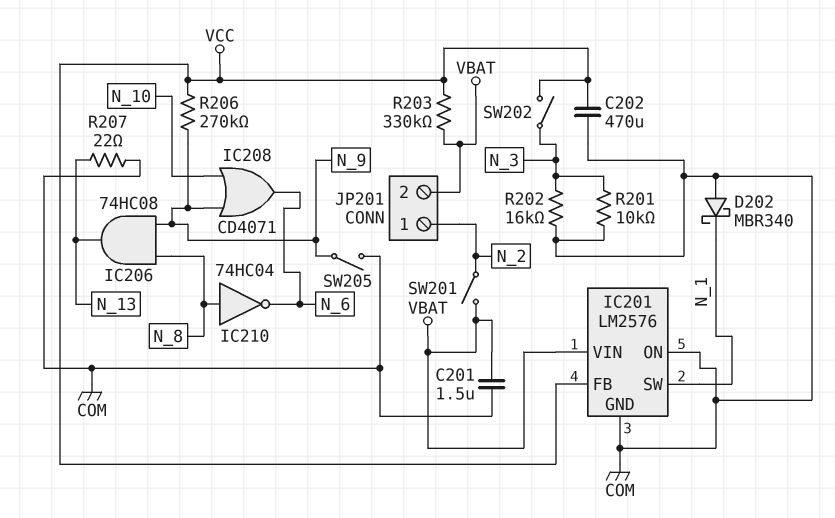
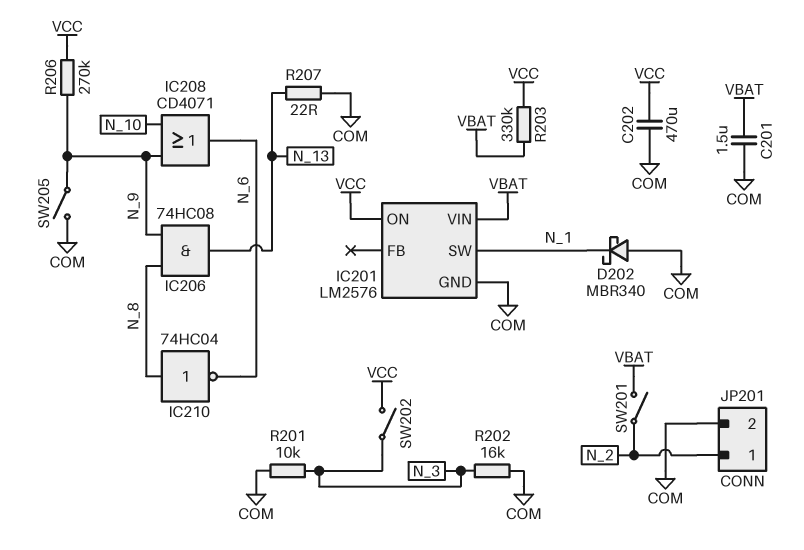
IC201 pin FB: VCC -> none
IC201 pin ON: COM -> VCC
JP201 pin 2: VBAT -> COM

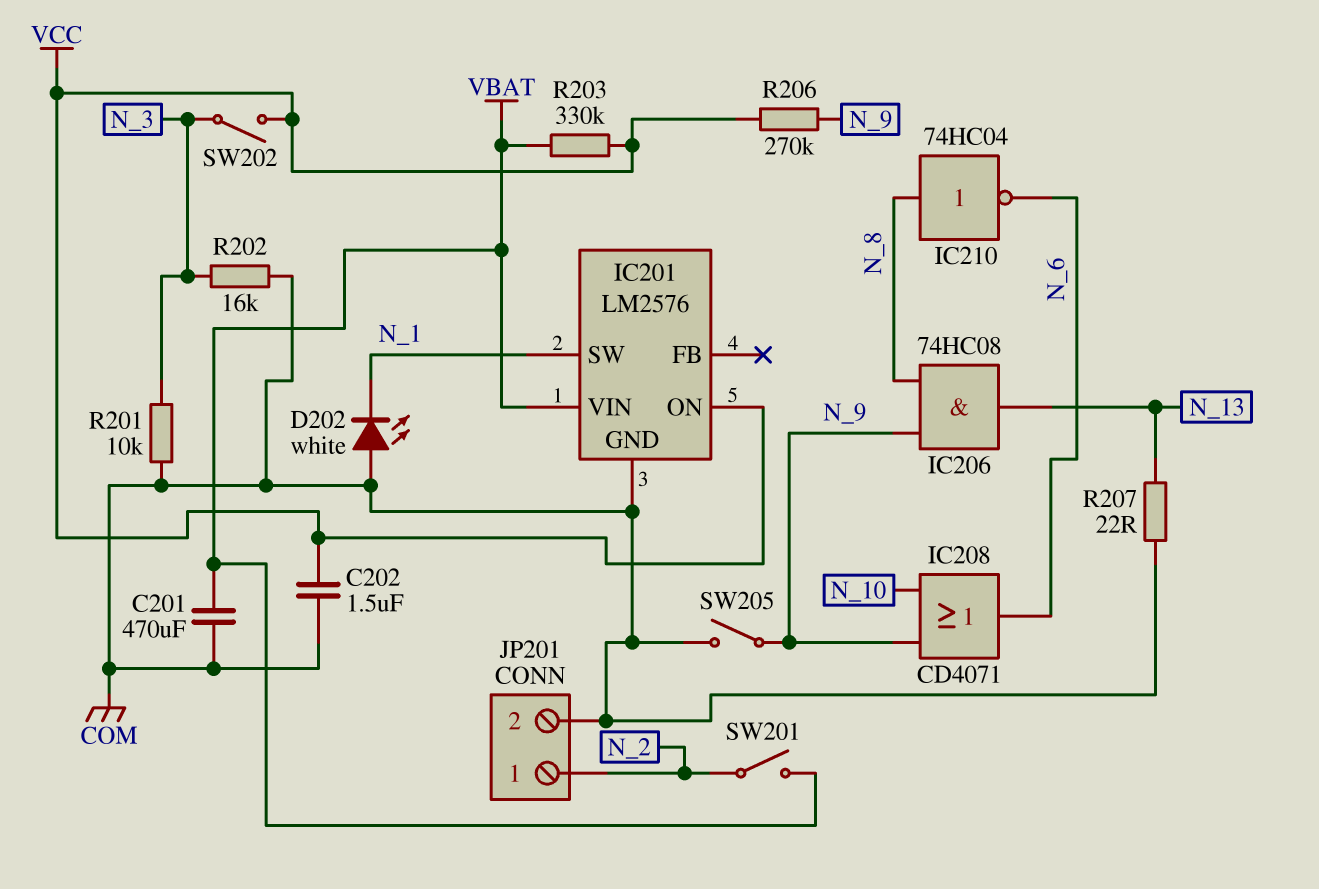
C201: 1.5uF (COM, VBAT) -> 470uF (COM, VBAT)
C202: 470uF (COM, VCC) -> 1.5uF (COM, VCC)
D202: schottky MBR340 (A COM, K N_1) -> LED white (A COM, K N_1)

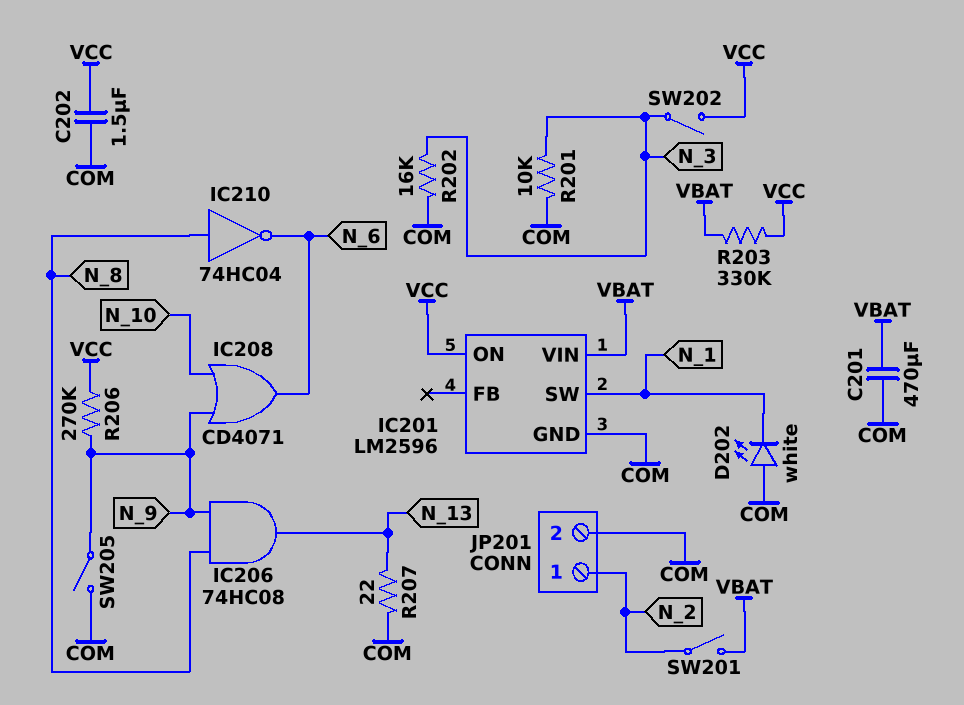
IC201: LM2576 -> LM2596

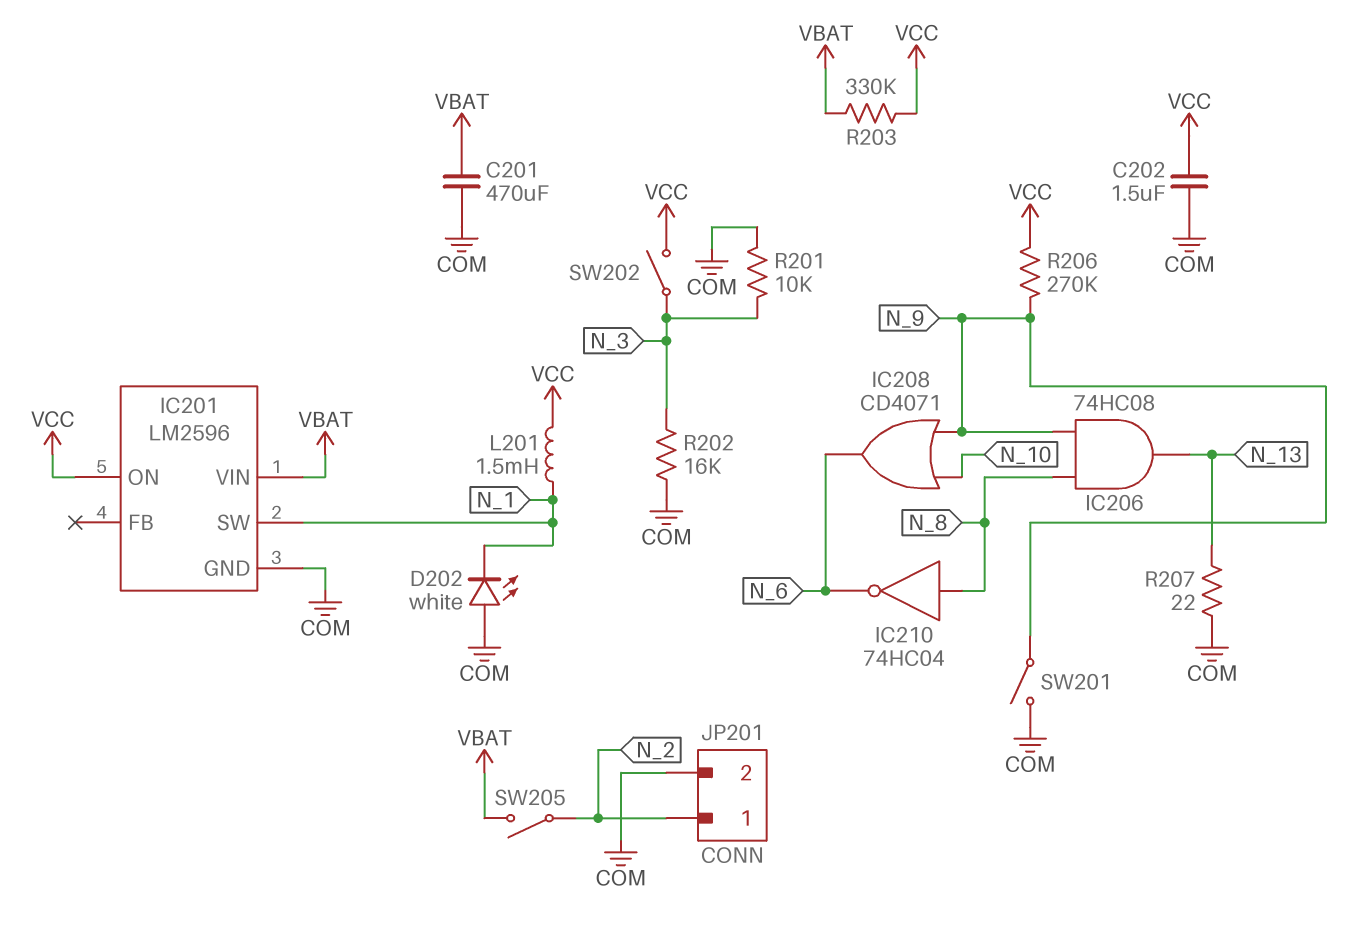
L201: none -> 1.5mH (N_1, VCC)
SW201: switch (N_2, VBAT) -> switch (COM, N_9)
SW205: switch (COM, N_9) -> switch (N_2, VBAT)

